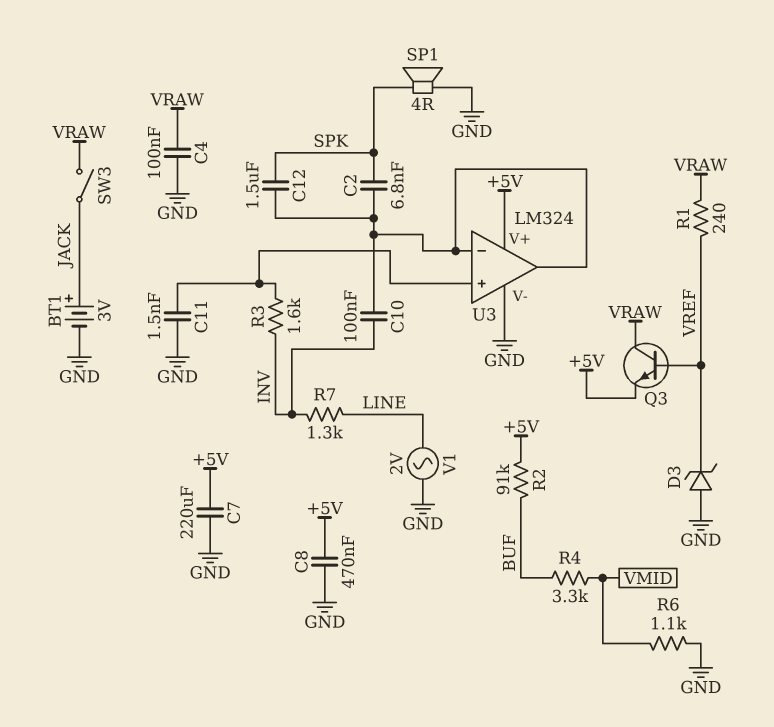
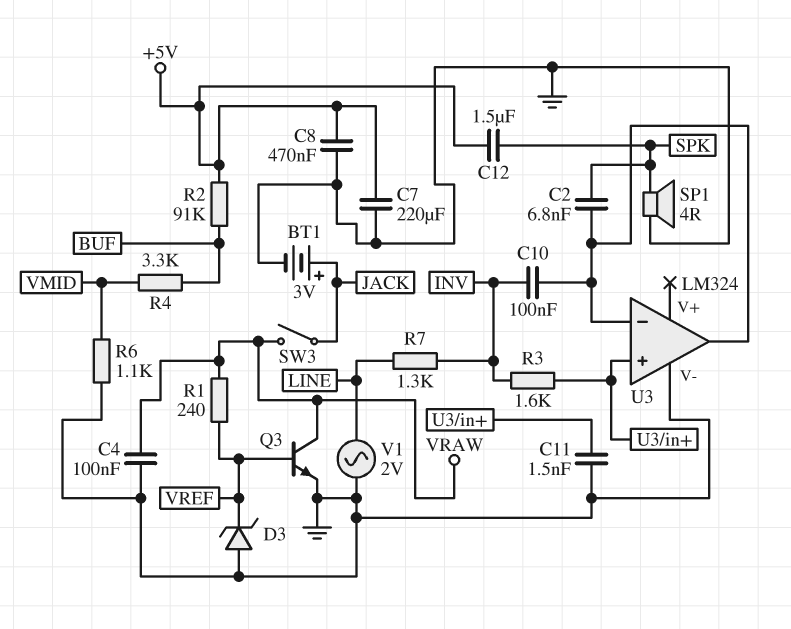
C12: 1.5uF (SPK, U3/in-) -> 1.5uF (+5V, SPK)
Q3: NPN (B VREF, C VRAW, E +5V) -> NPN (B VREF, C VRAW, E GND)
U3 pin V+: +5V -> none

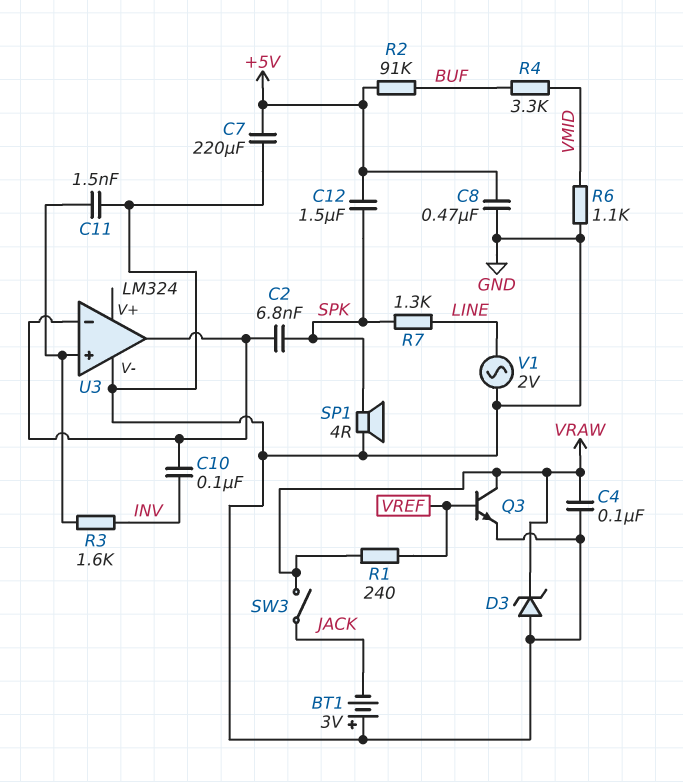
BT1: 3V (plus JACK, minus GND) -> 3V (plus GND, minus JACK)
D3: zener (A GND, K VREF) -> zener (A GND, K VRAW)
R7: 1.3k (INV, LINE) -> 1.3k (LINE, SPK)

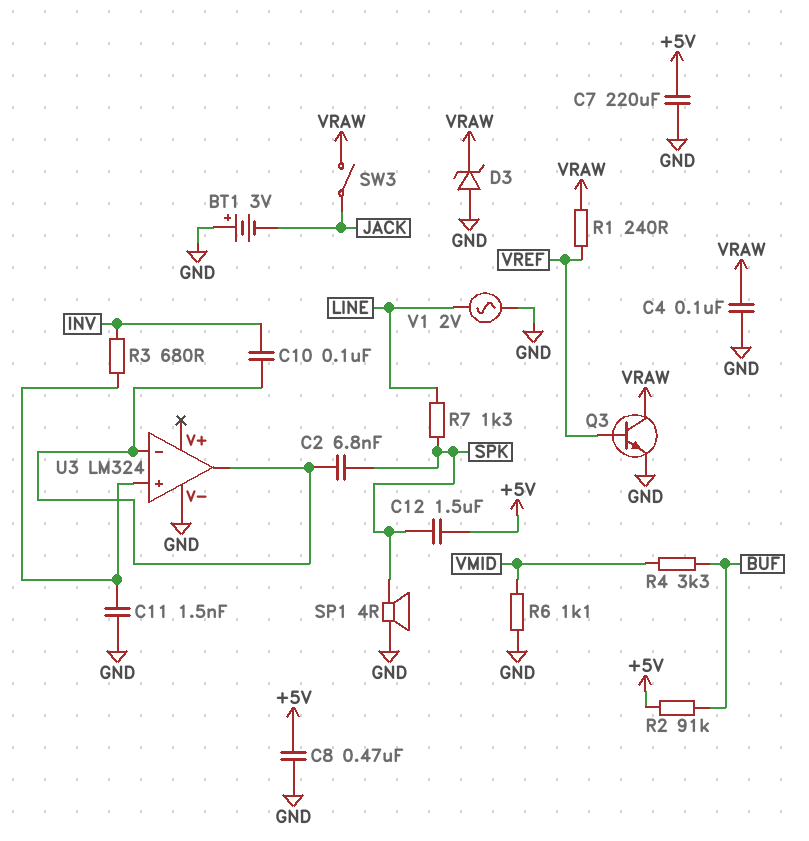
R3: 1.6k (INV, U3/in+) -> 680 (INV, U3/in+)

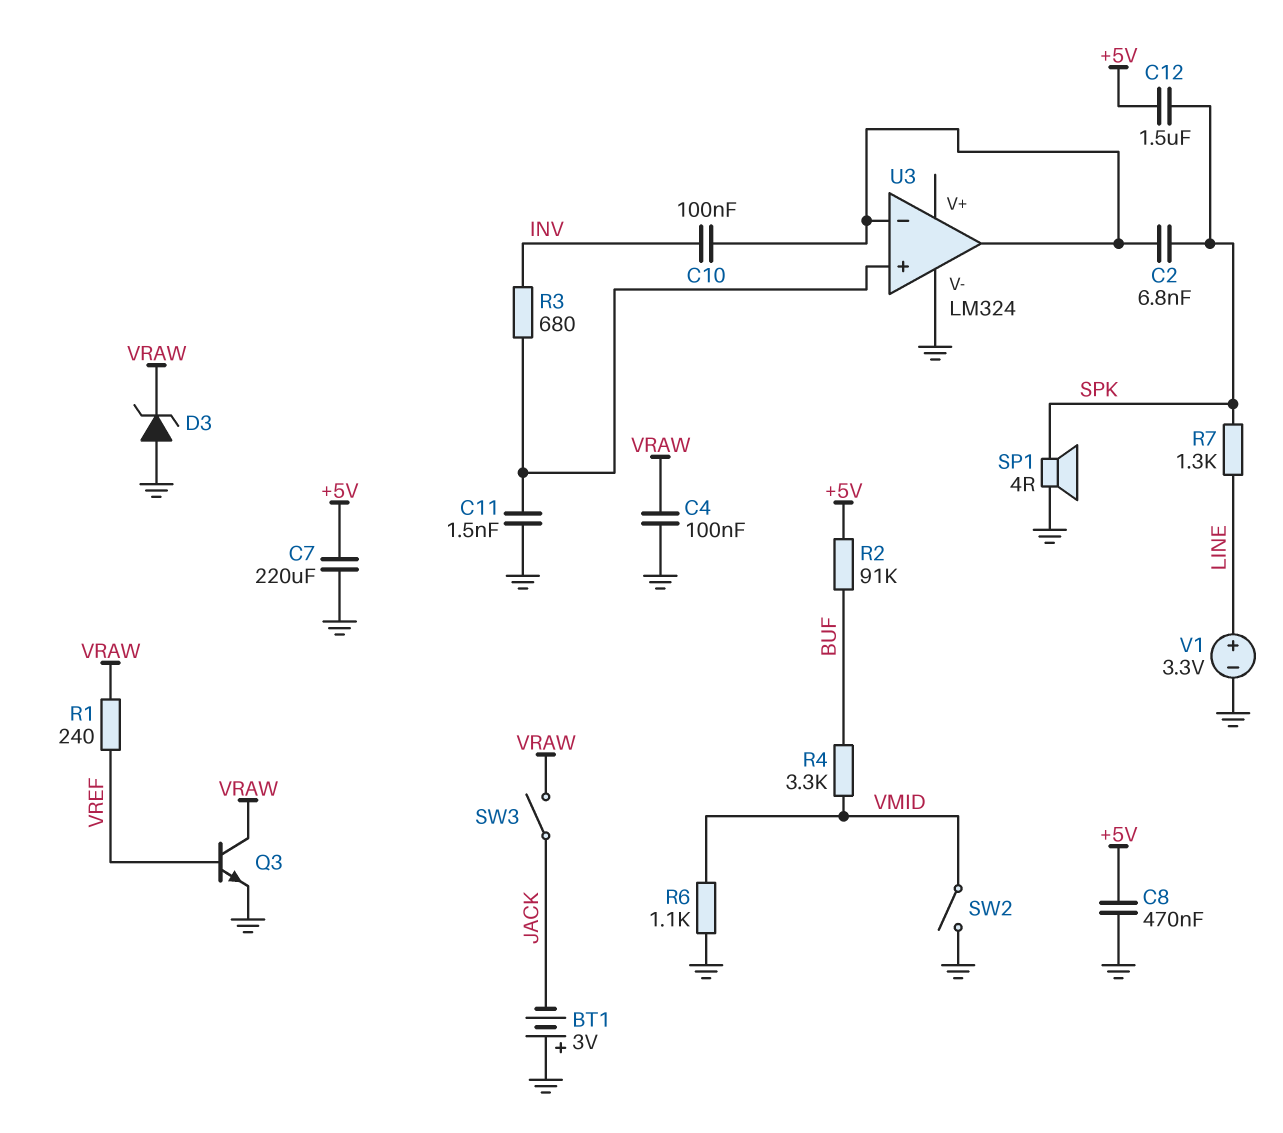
SW2: none -> switch (GND, VMID)
V1: AC 2V (GND, LINE) -> 3.3V (plus LINE, minus GND)

